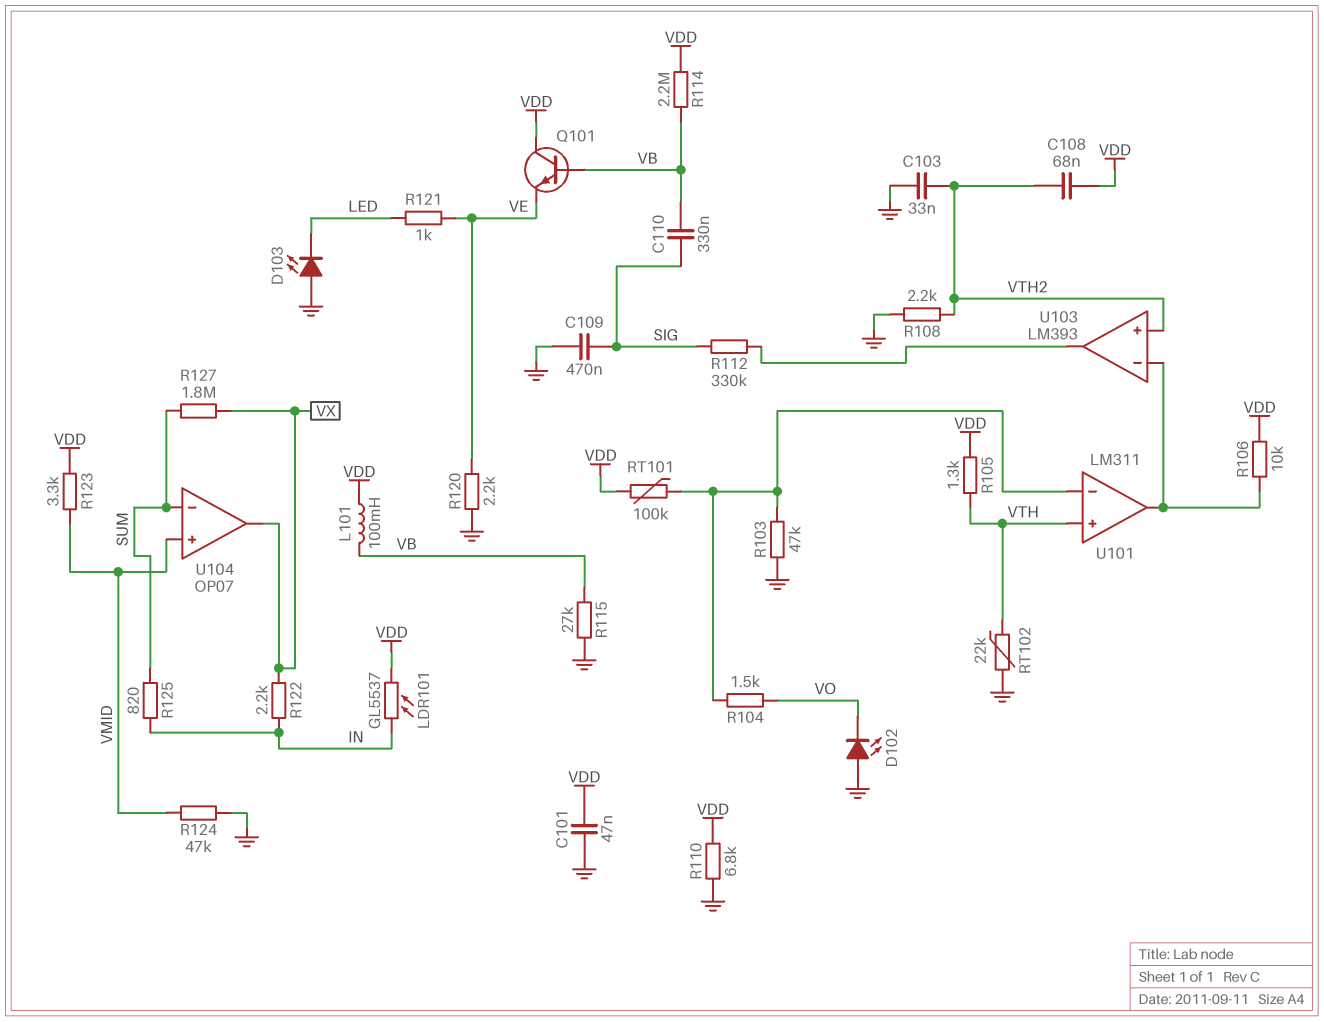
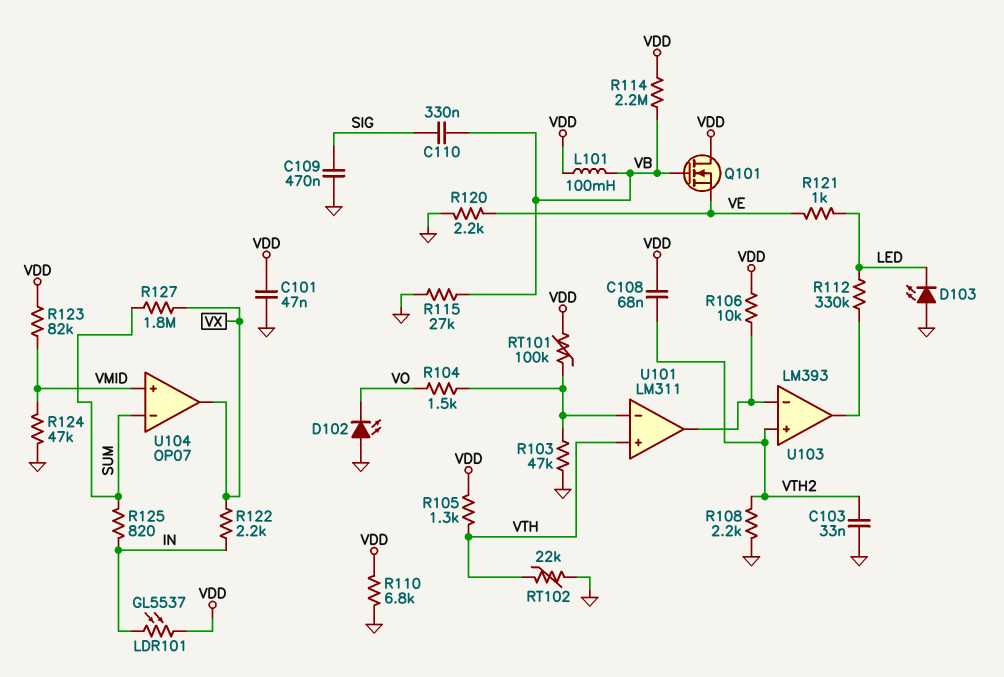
Q101: NPN (B VB, C VDD, E VE) -> NMOS (G VB, D VDD, S VE)
R112: 330k (SIG, U103/out) -> 330k (LED, U103/out)
R123: 3.3k (VDD, VMID) -> 82k (VDD, VMID)

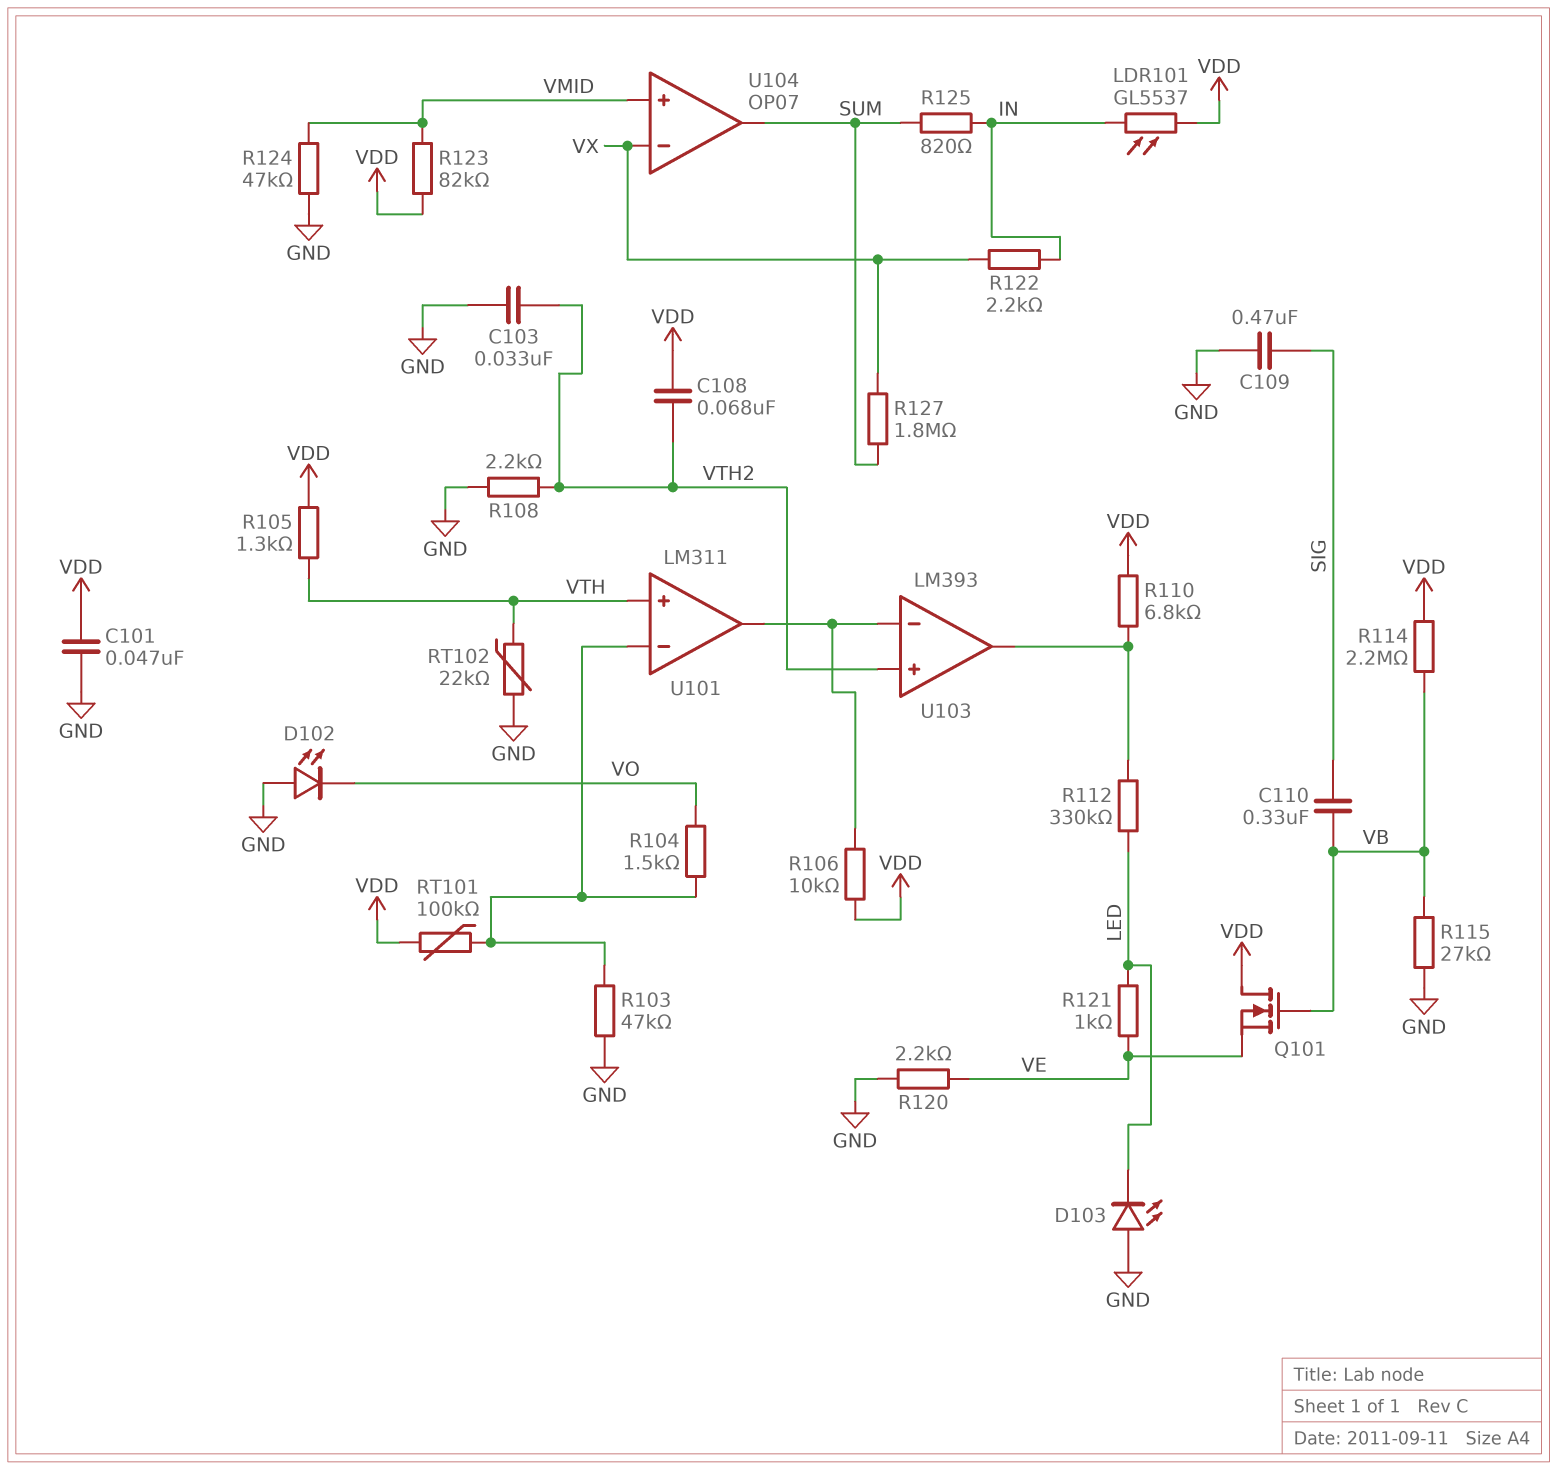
L101: 100mH (VB, VDD) -> none
R110: 6.8k (GND, VDD) -> 6.8k (U103/out, VDD)
U104 pin in-: SUM -> VX
U104 pin out: VX -> SUM

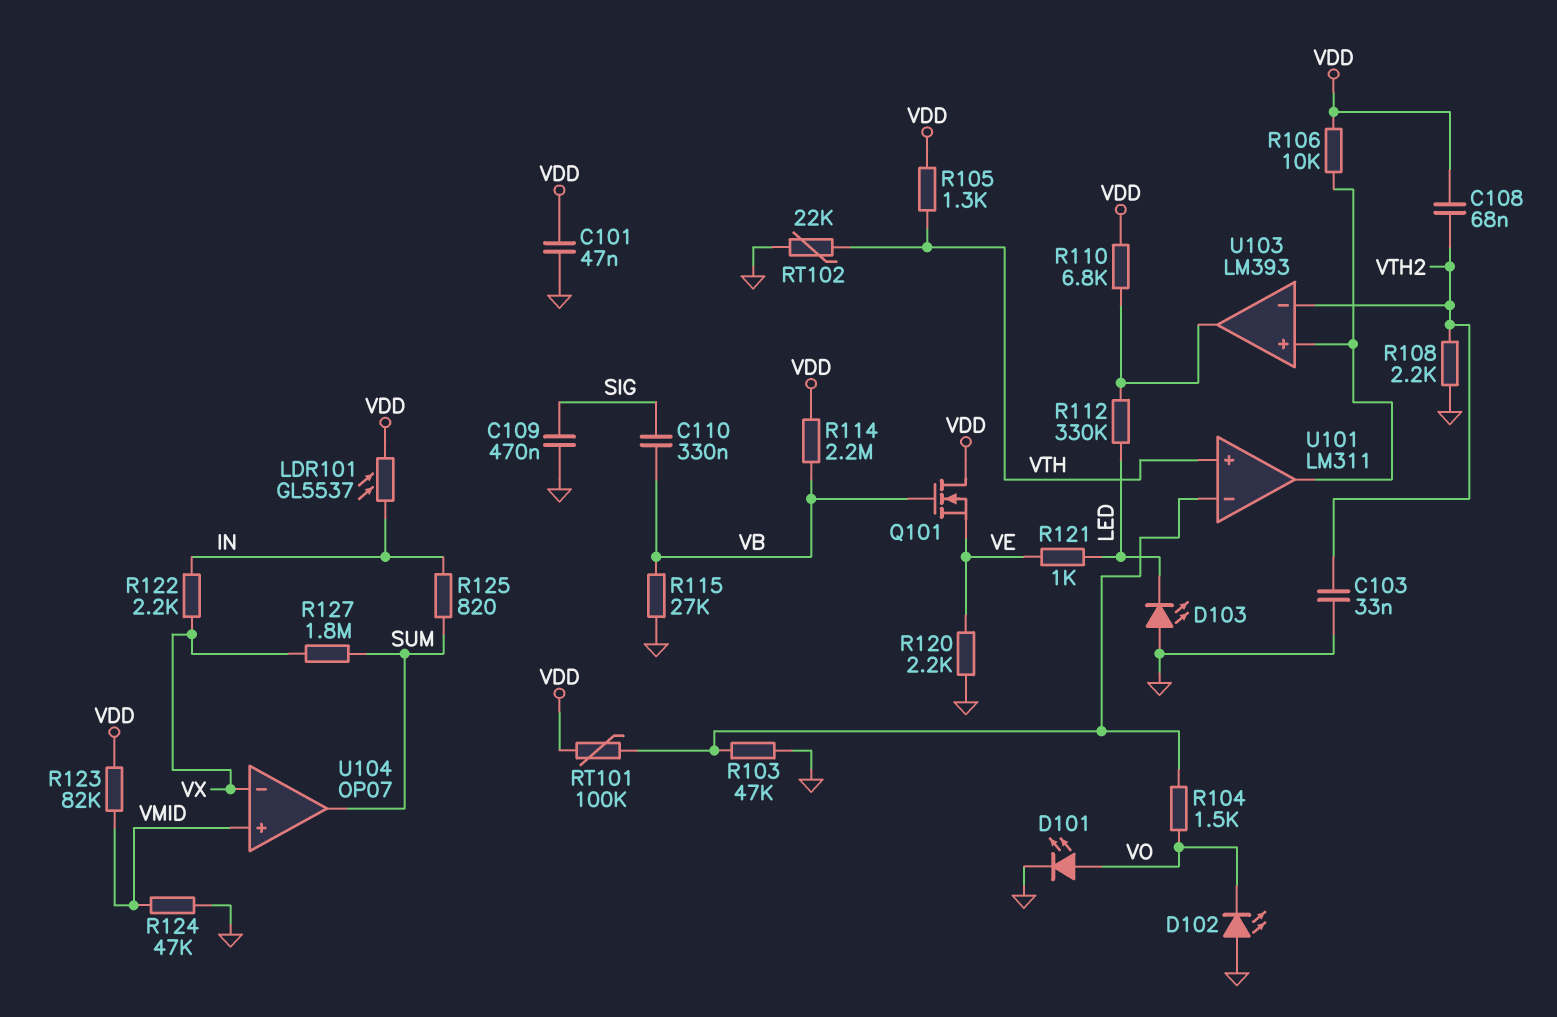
D101: none -> LED (A VO, K GND)
U103 pin in+: VTH2 -> U101/out
U103 pin in-: U101/out -> VTH2

